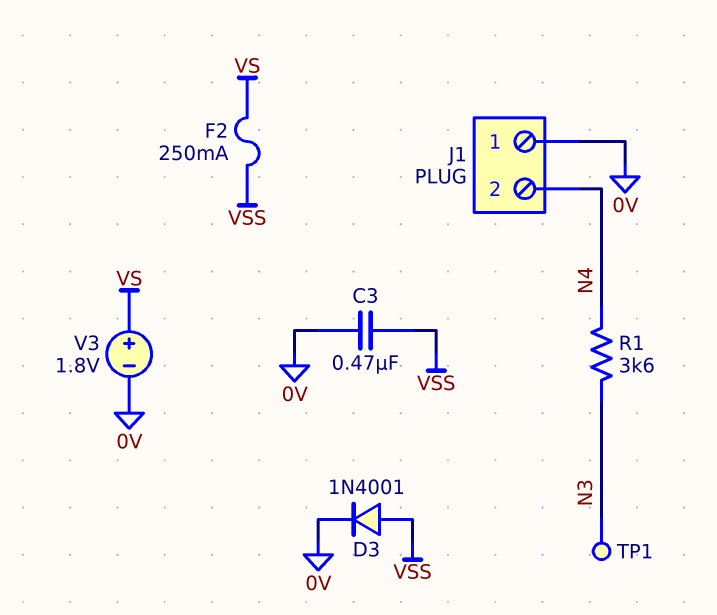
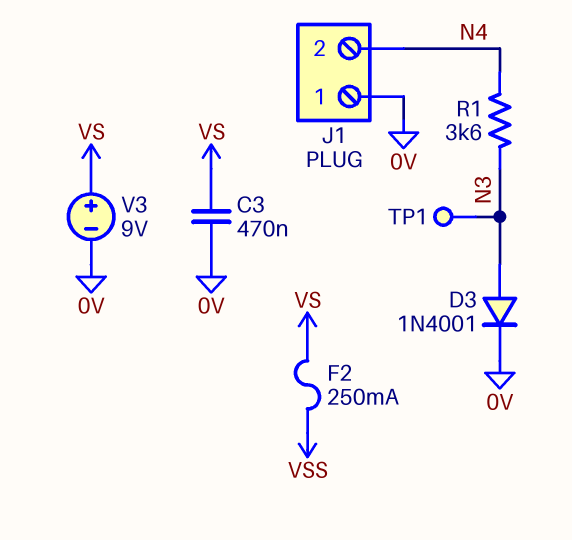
C3: 470nF (0V, VSS) -> 470nF (0V, VS)
D3: diode 1N4001 (A VSS, K 0V) -> diode 1N4001 (A N3, K 0V)
V3: 1.8V (plus VS, minus 0V) -> 9V (plus VS, minus 0V)

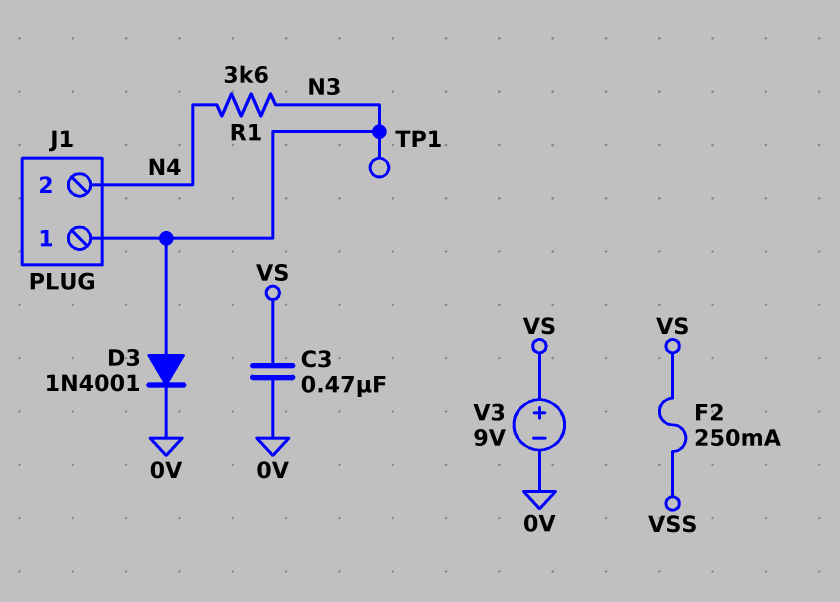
J1 pin 1: 0V -> N3

